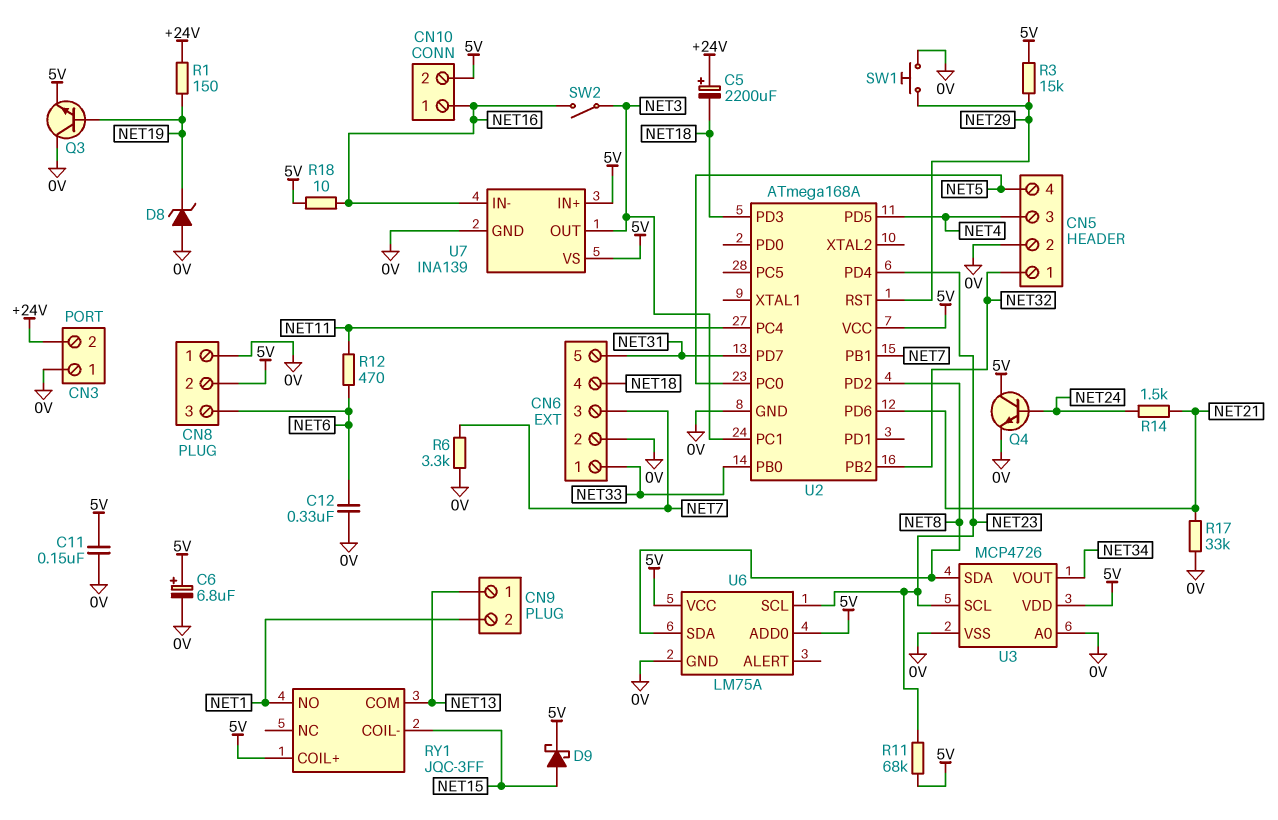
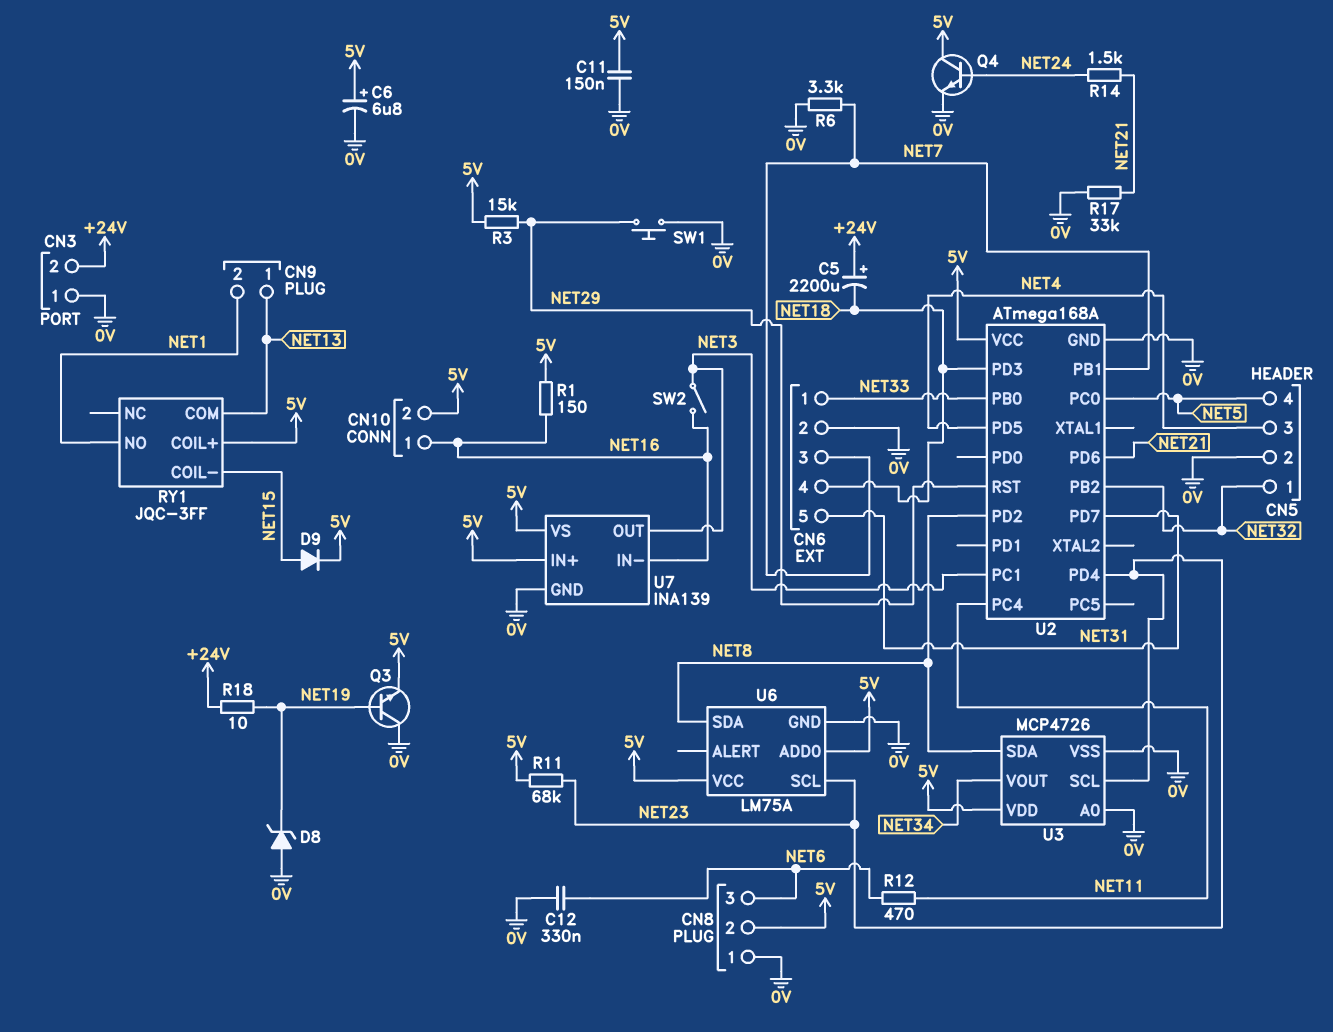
D9: schottky (A NET15, K 5V) -> diode (A NET15, K 5V)
R1: 150 (+24V, NET19) -> 150 (5V, NET16)
R18: 10 (5V, NET16) -> 10 (+24V, NET19)

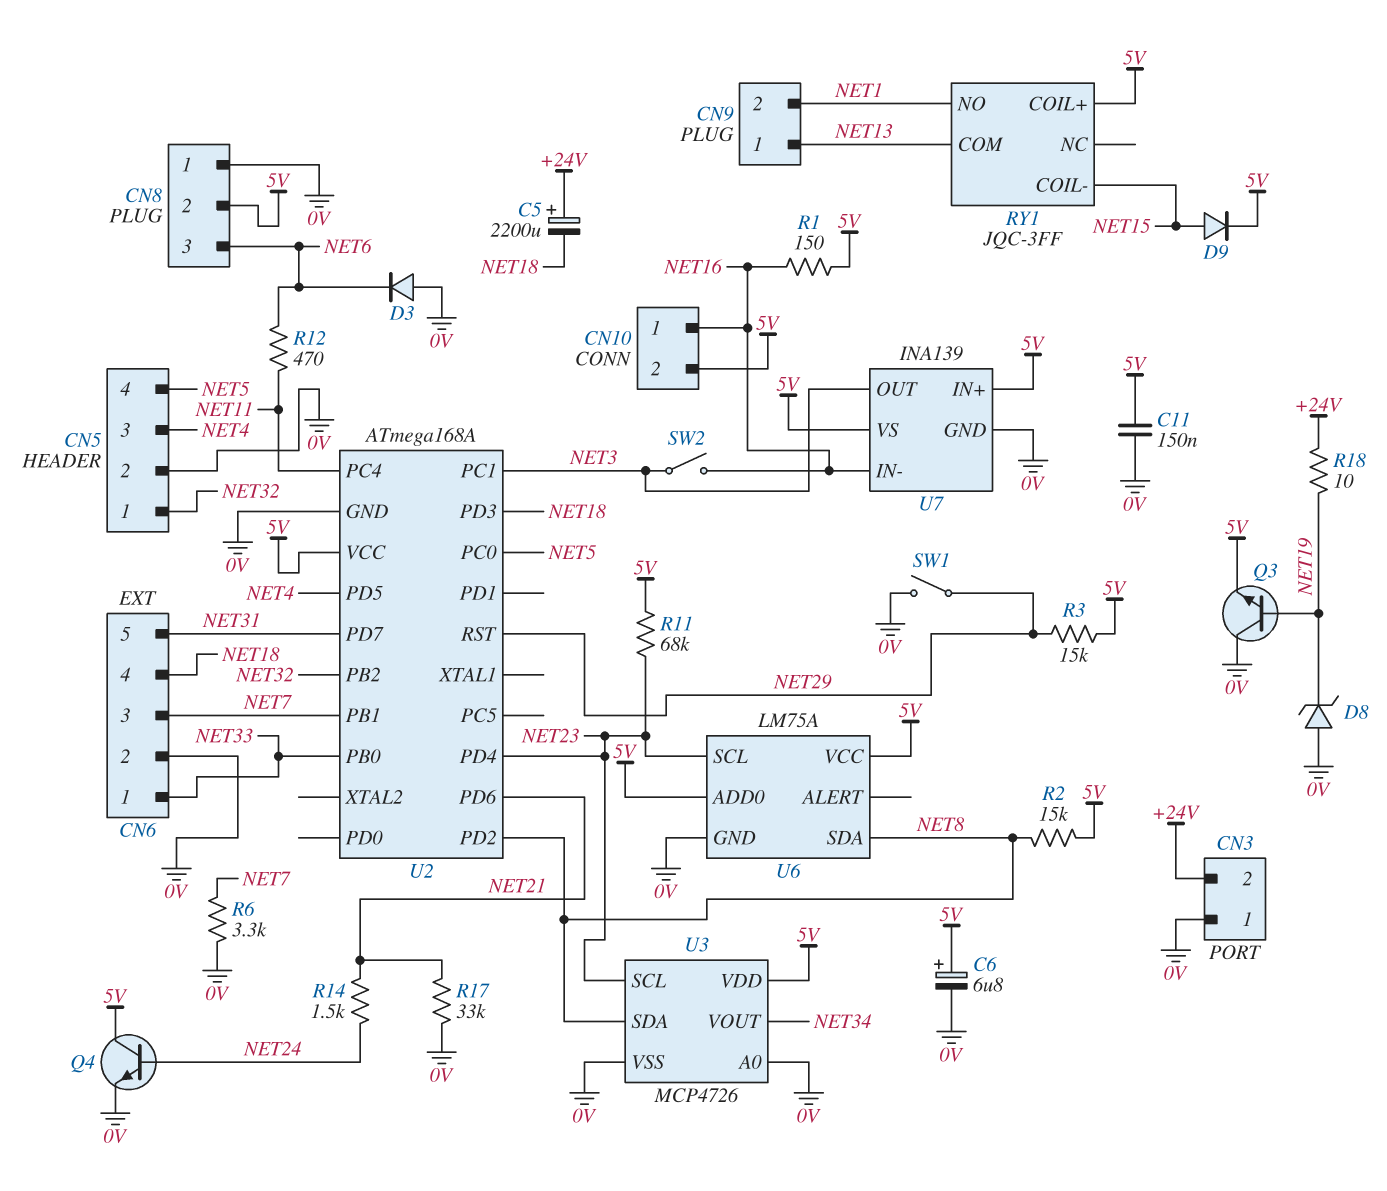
C12: 330nF (0V, NET6) -> none
D3: none -> diode (A 0V, K NET6)
R2: none -> 15k (5V, NET8)
SW1: button (0V, NET29) -> switch (0V, NET29)

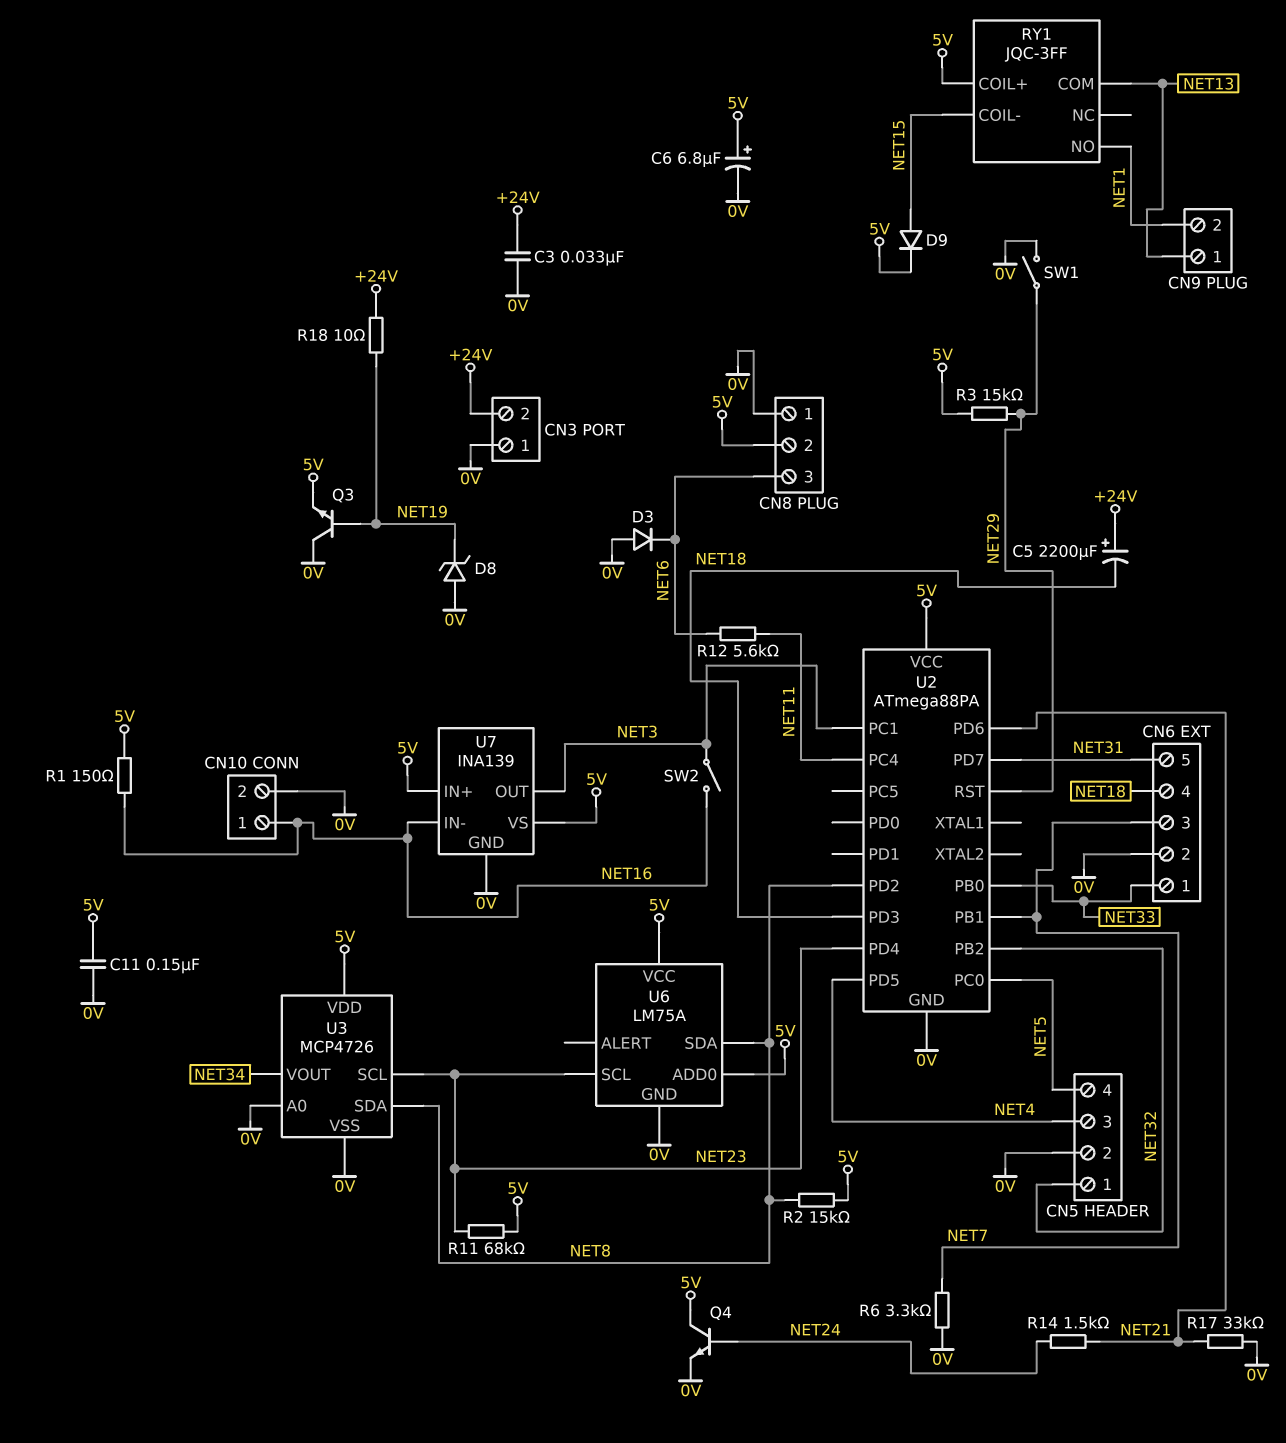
C3: none -> 33nF (+24V, 0V)
CN10 pin 2: 5V -> 0V
R12: 470 (NET6, NET11) -> 5.6k (NET6, NET11)
U2: ATmega168A -> ATmega88PA

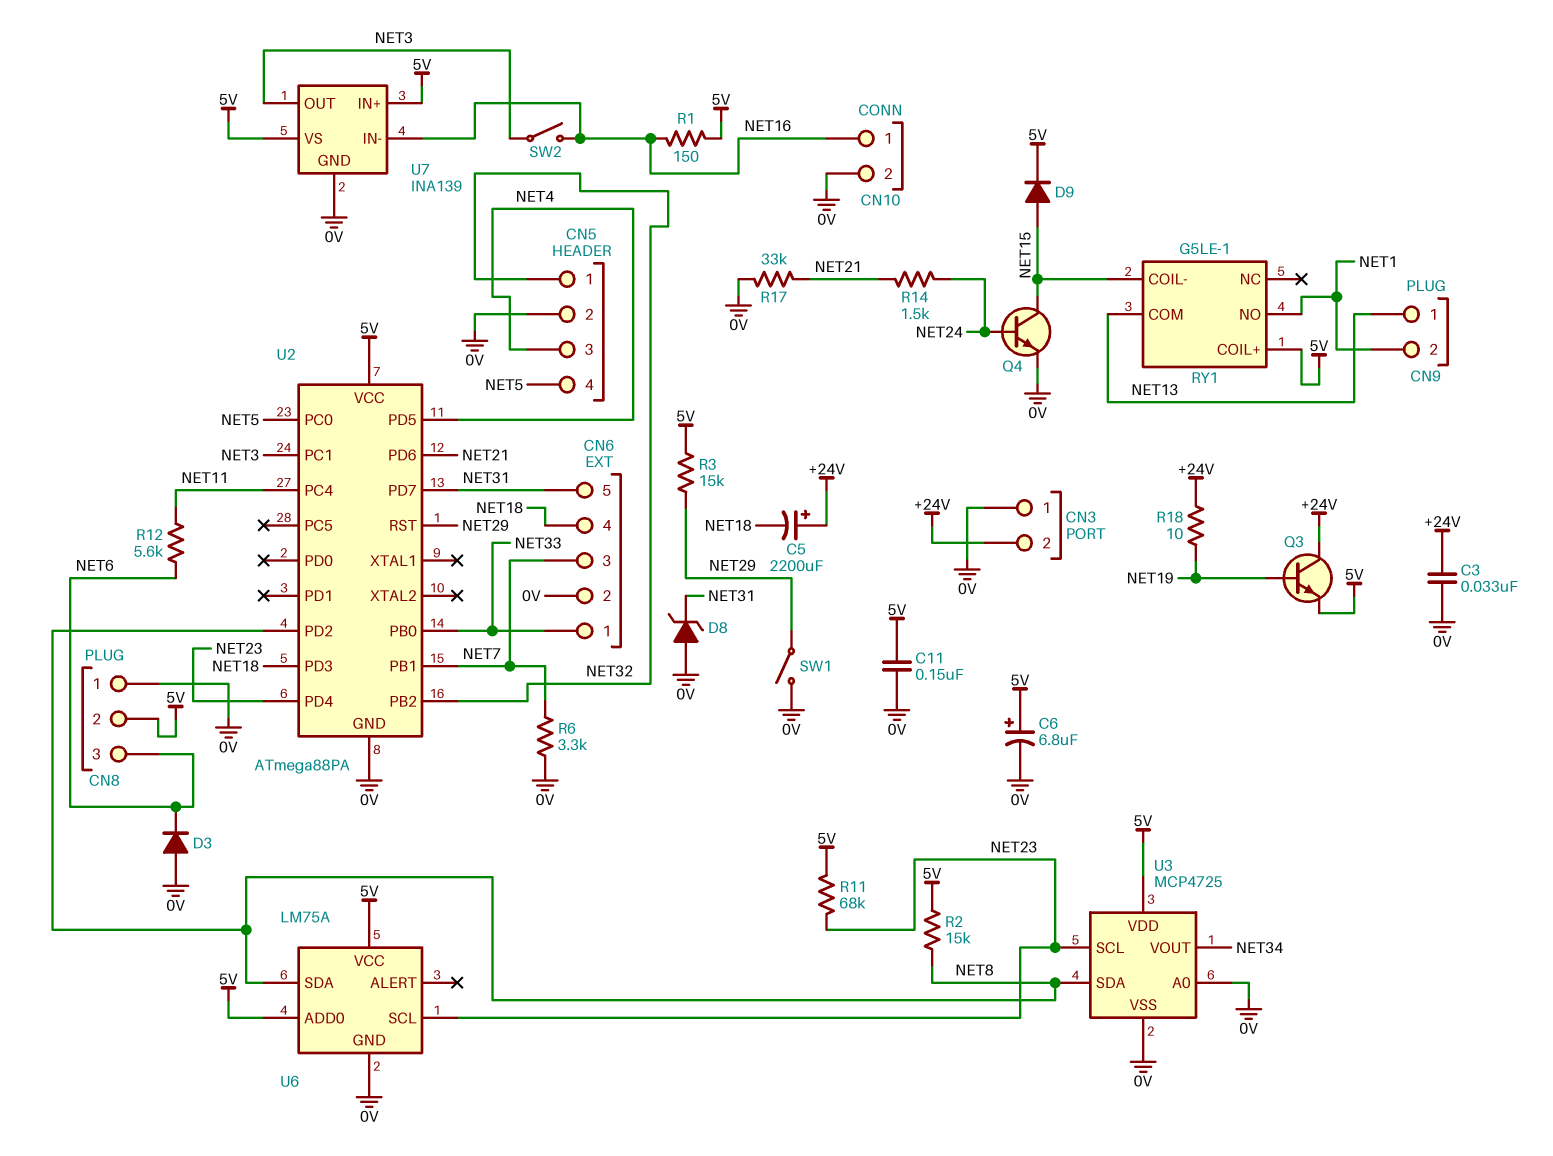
D8: zener (A 0V, K NET19) -> zener (A 0V, K NET31)
Q3: NPN (B NET19, C 0V, E 5V) -> NPN (B NET19, C +24V, E 5V)
Q4: NPN (B NET24, C 5V, E 0V) -> NPN (B NET24, C NET15, E 0V)
RY1: JQC-3FF -> G5LE-1
U3: MCP4726 -> MCP4725

